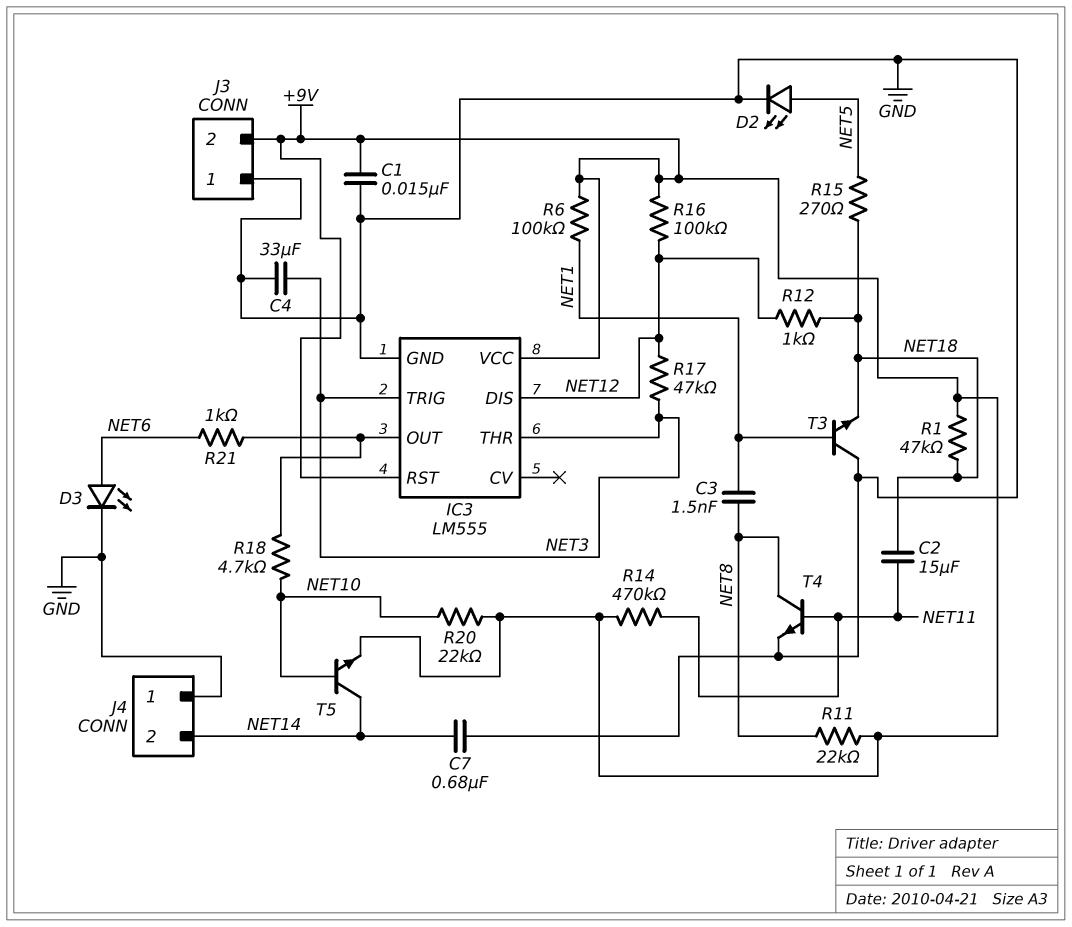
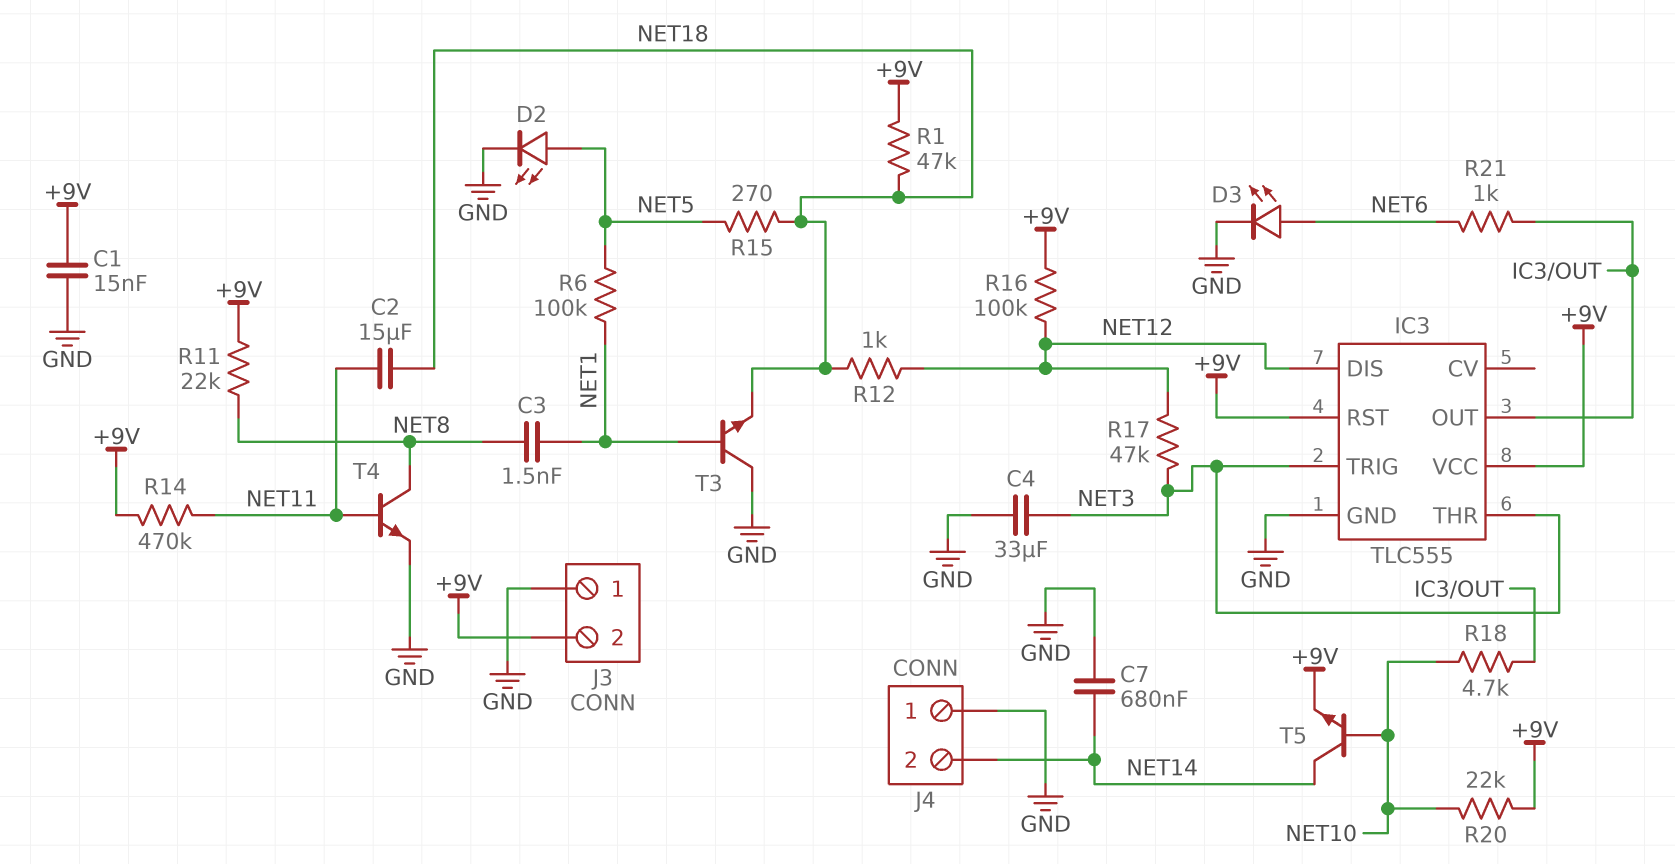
IC3: LM555 -> TLC555
R6: 100k (+9V, NET1) -> 100k (NET1, NET5)

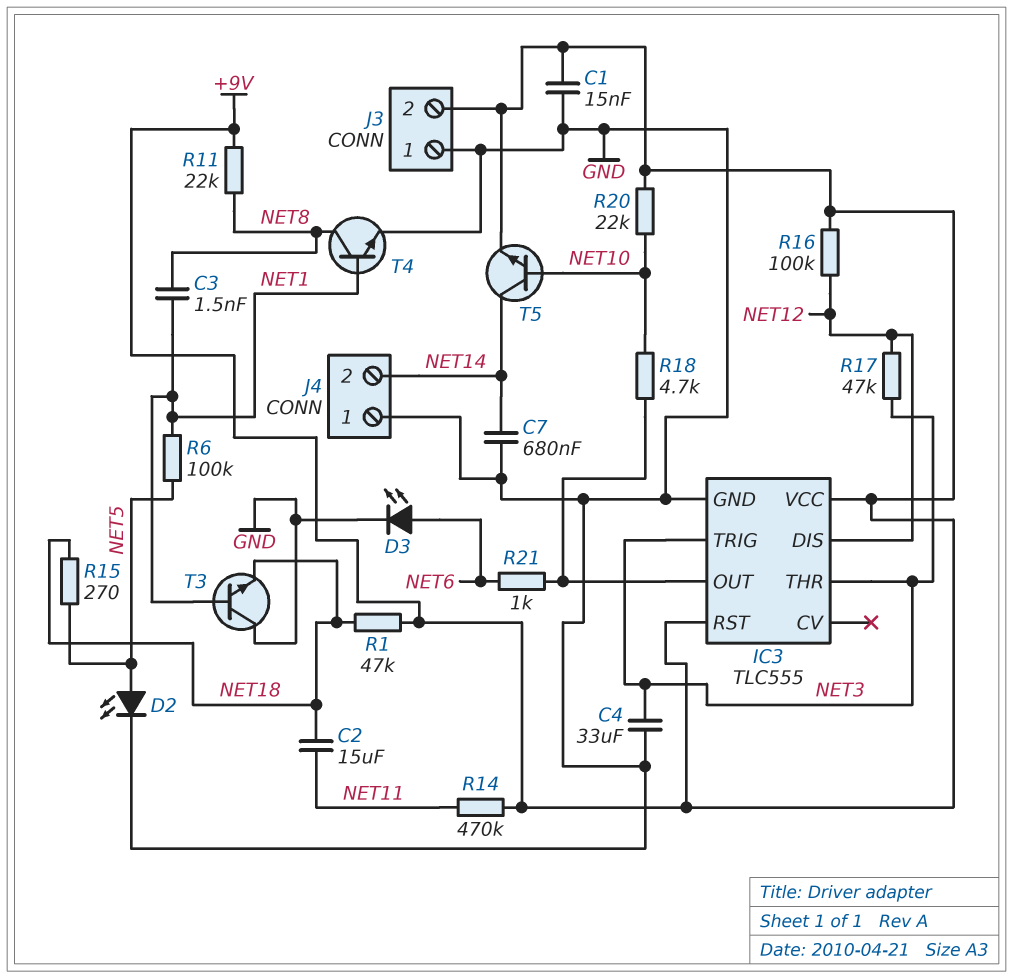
R12: 1k (NET12, NET18) -> none
T4: NPN (B NET11, C NET8, E GND) -> NPN (B NET1, C NET8, E GND)

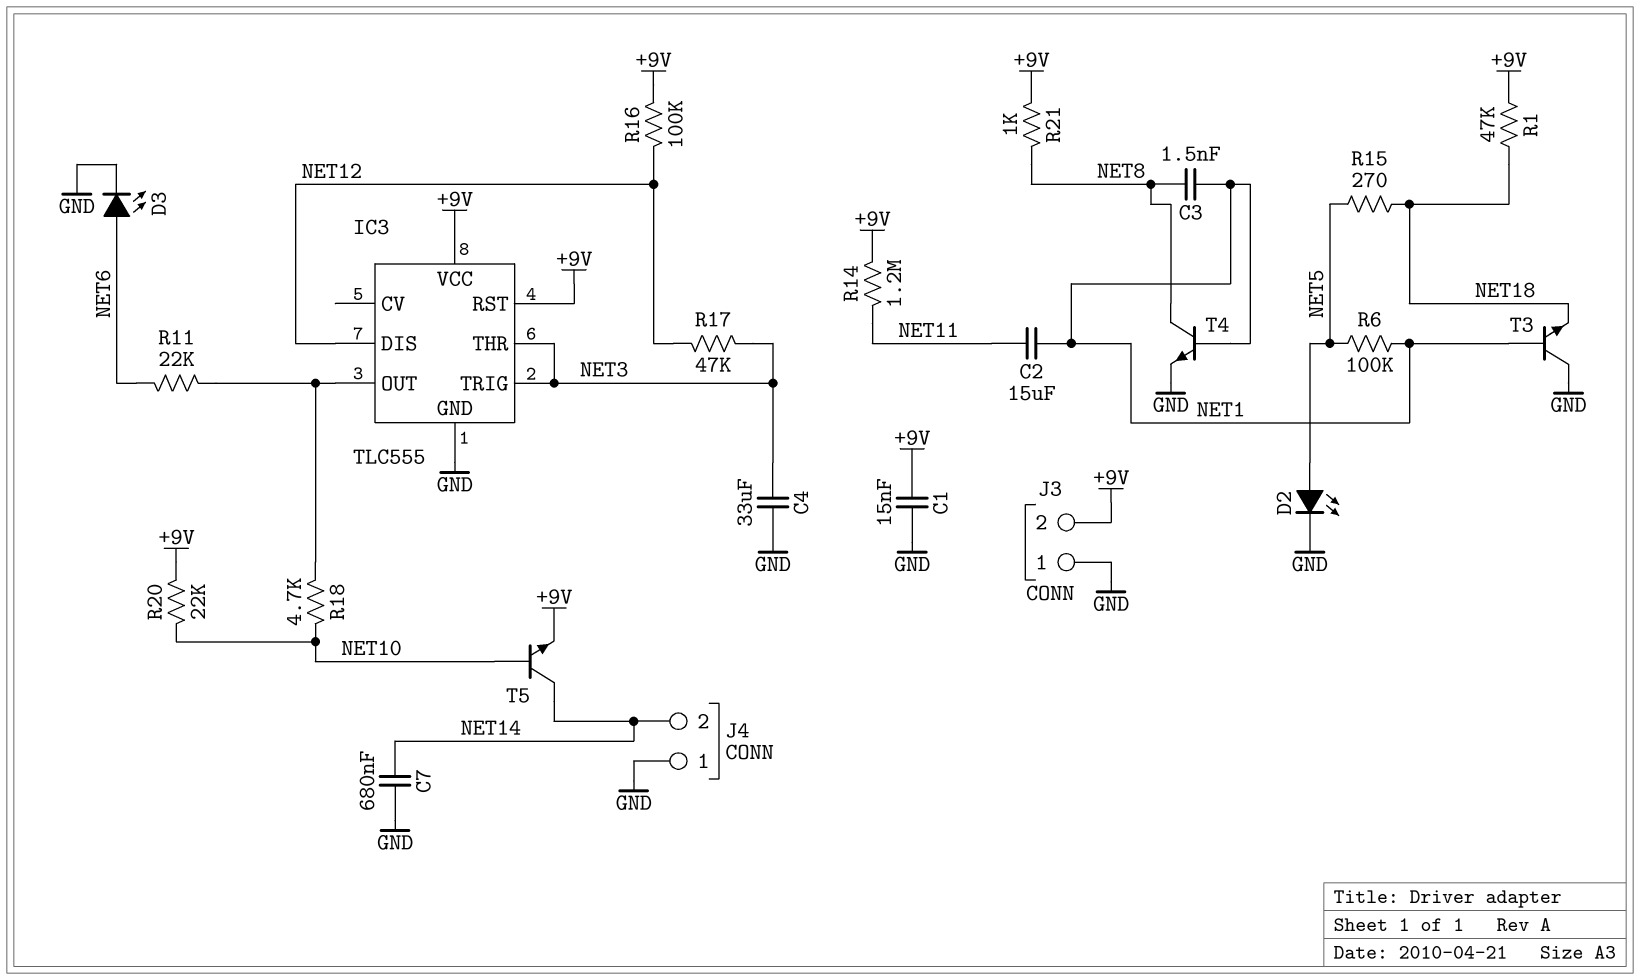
C2: 15uF (NET11, NET18) -> 15uF (NET1, NET11)
R11: 22k (+9V, NET8) -> 22k (IC3/OUT, NET6)
R14: 470k (+9V, NET11) -> 1.2M (+9V, NET11)
R21: 1k (IC3/OUT, NET6) -> 1k (+9V, NET8)

